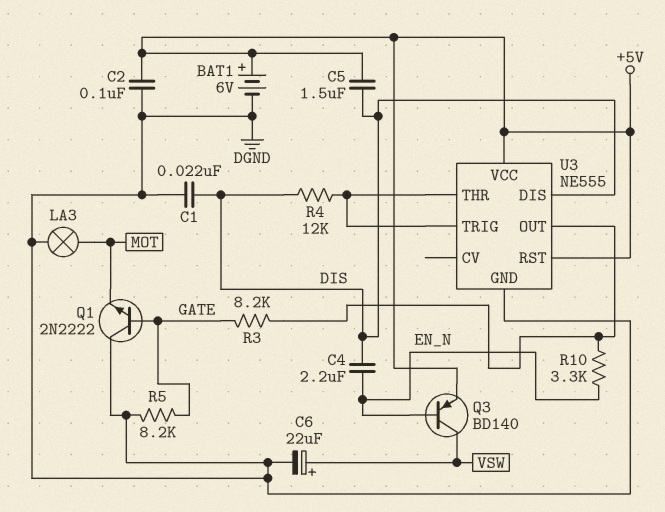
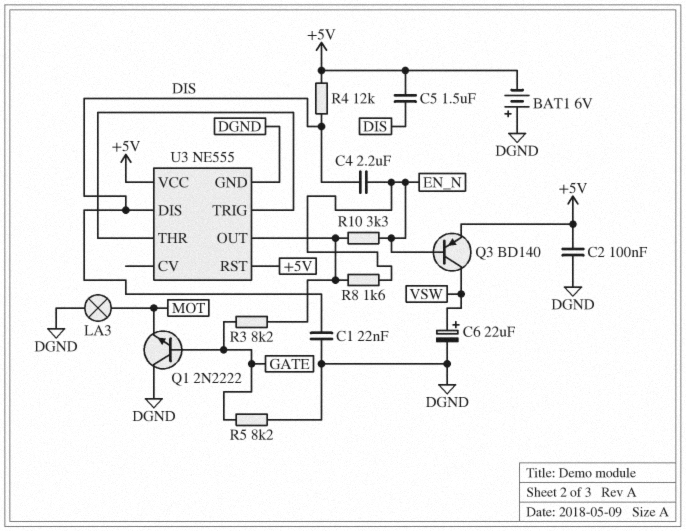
BAT1: 6V (plus +5V, minus DGND) -> 6V (plus DGND, minus +5V)
R4: 12k (DIS, U3/THR) -> 12k (+5V, DIS)
R8: none -> 1.6k (EN_N, U3/OUT)

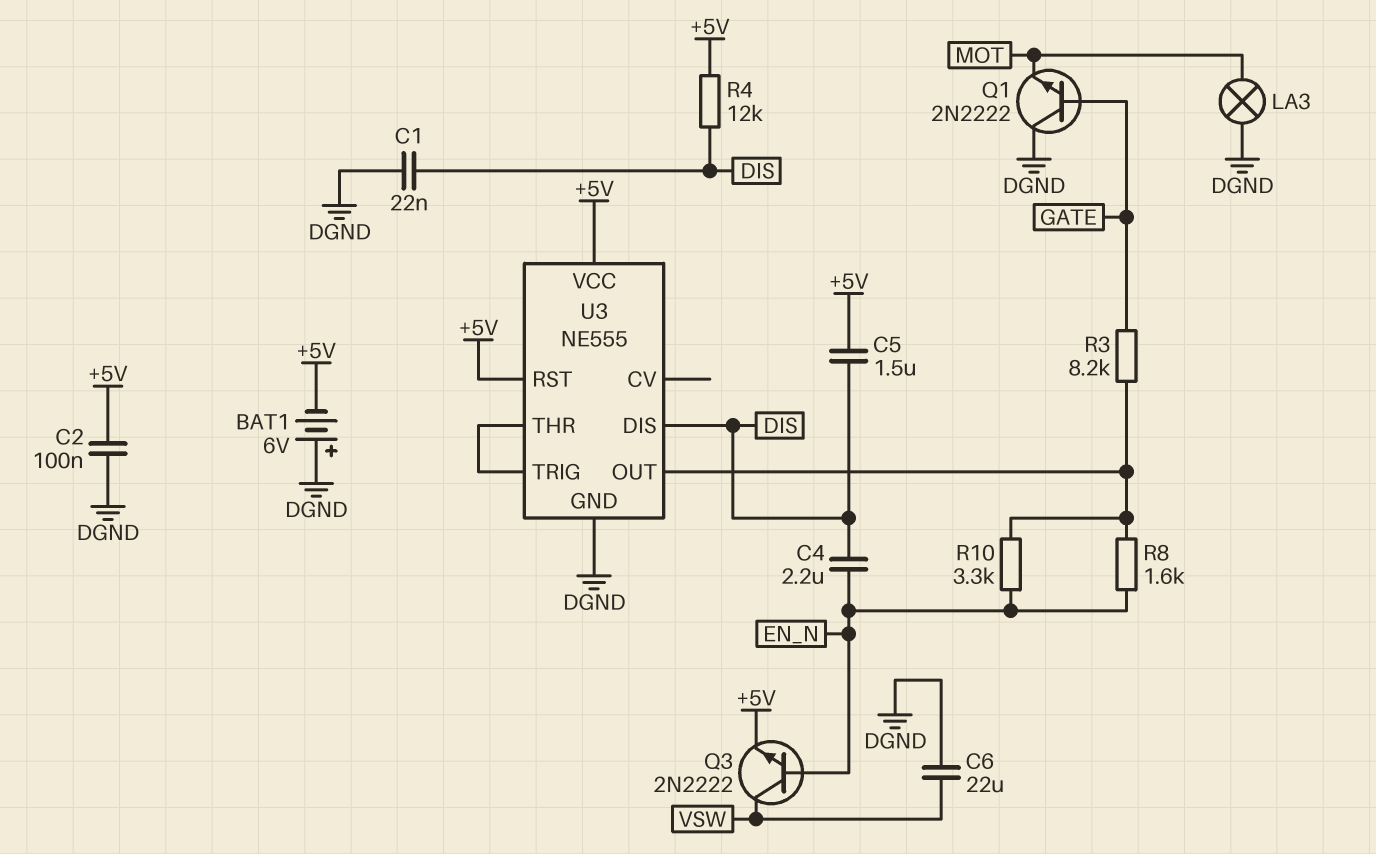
C6: 22uF (plus VSW, minus DGND) -> 22uF (DGND, VSW)
Q3: PNP BD140 (B EN_N, C VSW, E +5V) -> NPN 2N2222 (B EN_N, C VSW, E +5V)
R5: 8.2k (DGND, GATE) -> none

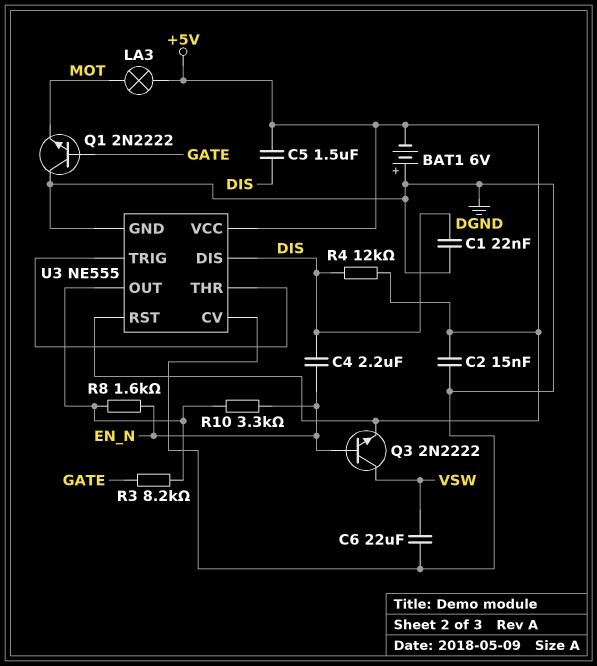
C2: 100nF (+5V, DGND) -> 15nF (+5V, DGND)
LA3: lamp (DGND, MOT) -> lamp (+5V, MOT)
U3 pin CV: none -> DGND

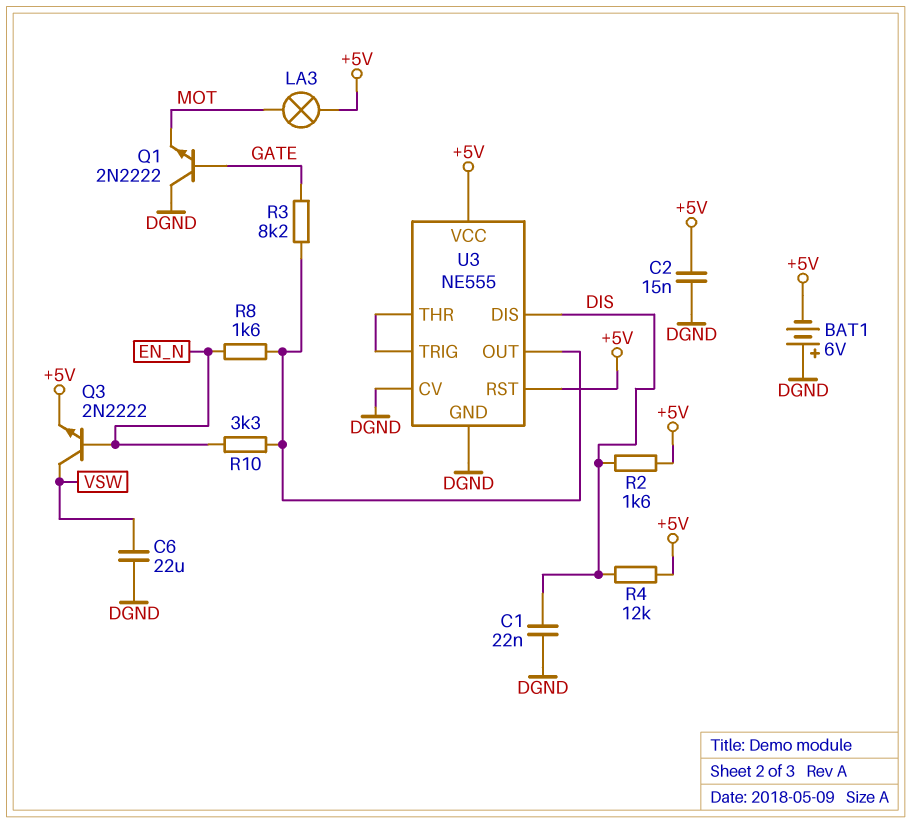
C4: 2.2uF (DIS, EN_N) -> none
C5: 1.5uF (+5V, DIS) -> none
R2: none -> 1.6k (+5V, DIS)

